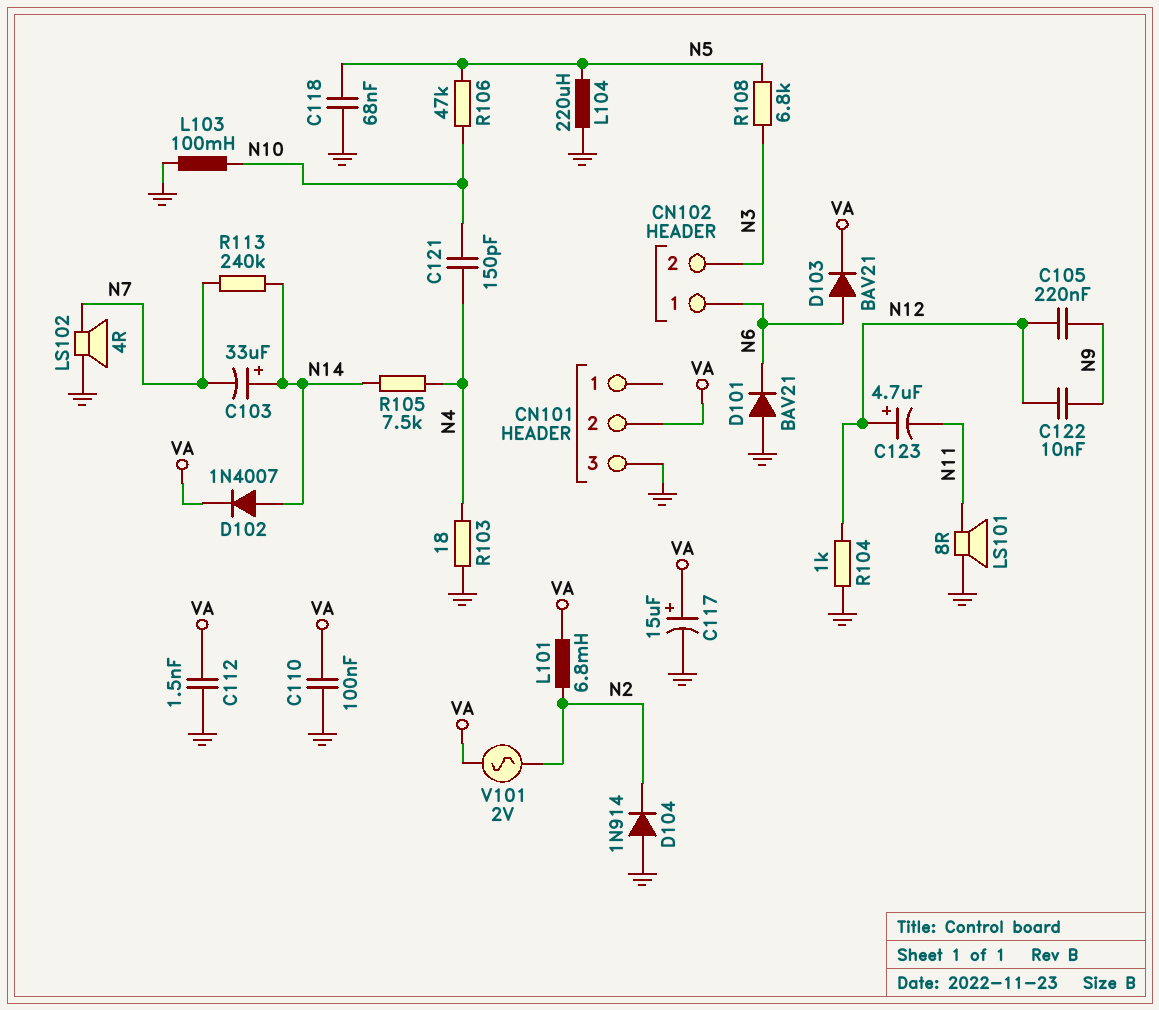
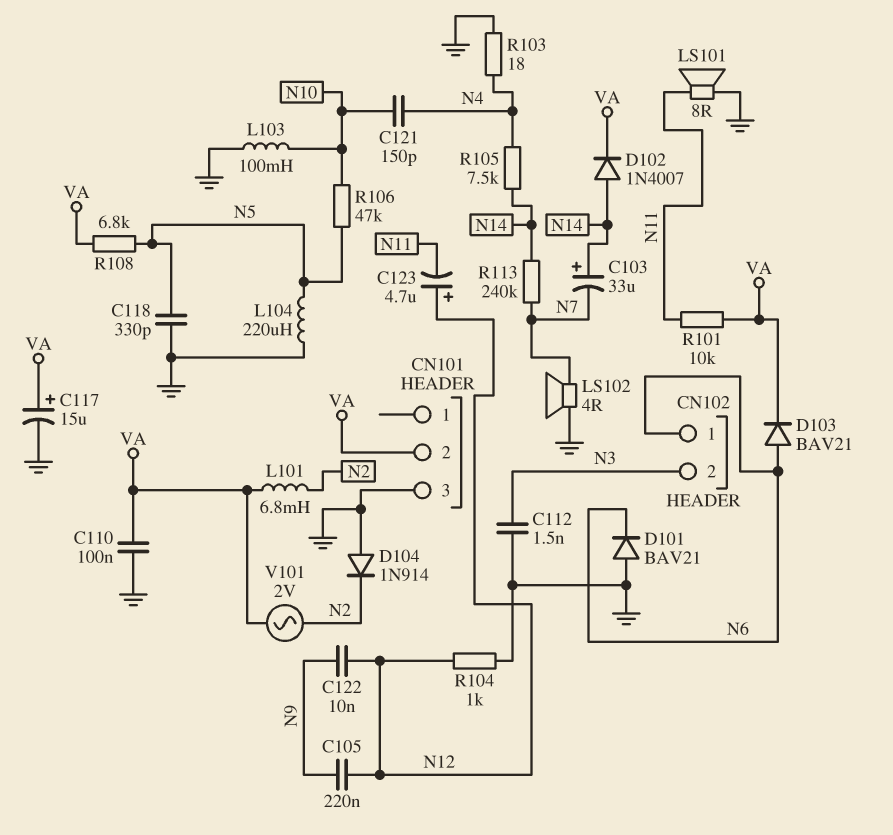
C112: 1.5nF (GND, VA) -> 1.5nF (GND, N3)
C118: 68nF (GND, N5) -> 330pF (GND, N5)
R101: none -> 10k (N11, VA)
R108: 6.8k (N3, N5) -> 6.8k (N5, VA)

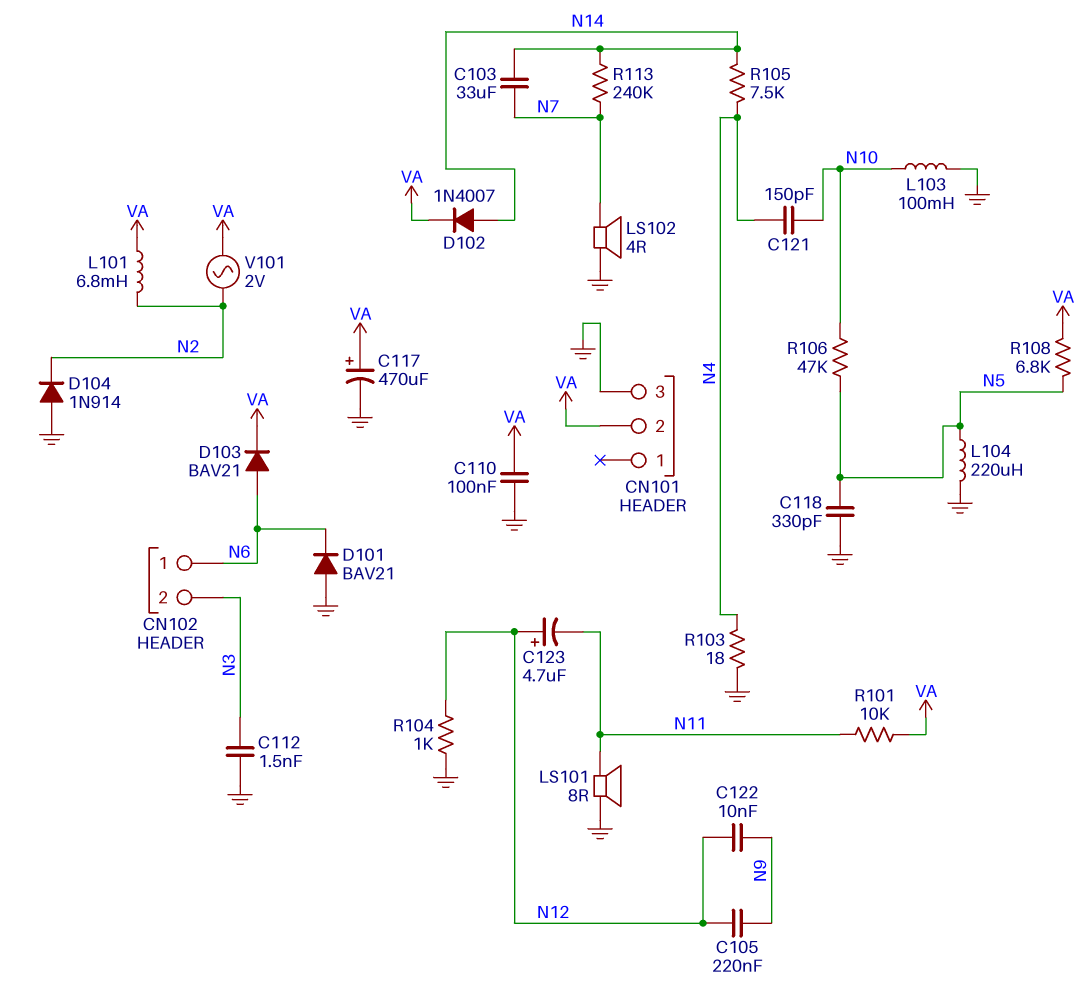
C103: 33uF (plus N14, minus N7) -> 33uF (N7, N14)
C117: 15uF (plus VA, minus GND) -> 470uF (plus VA, minus GND)

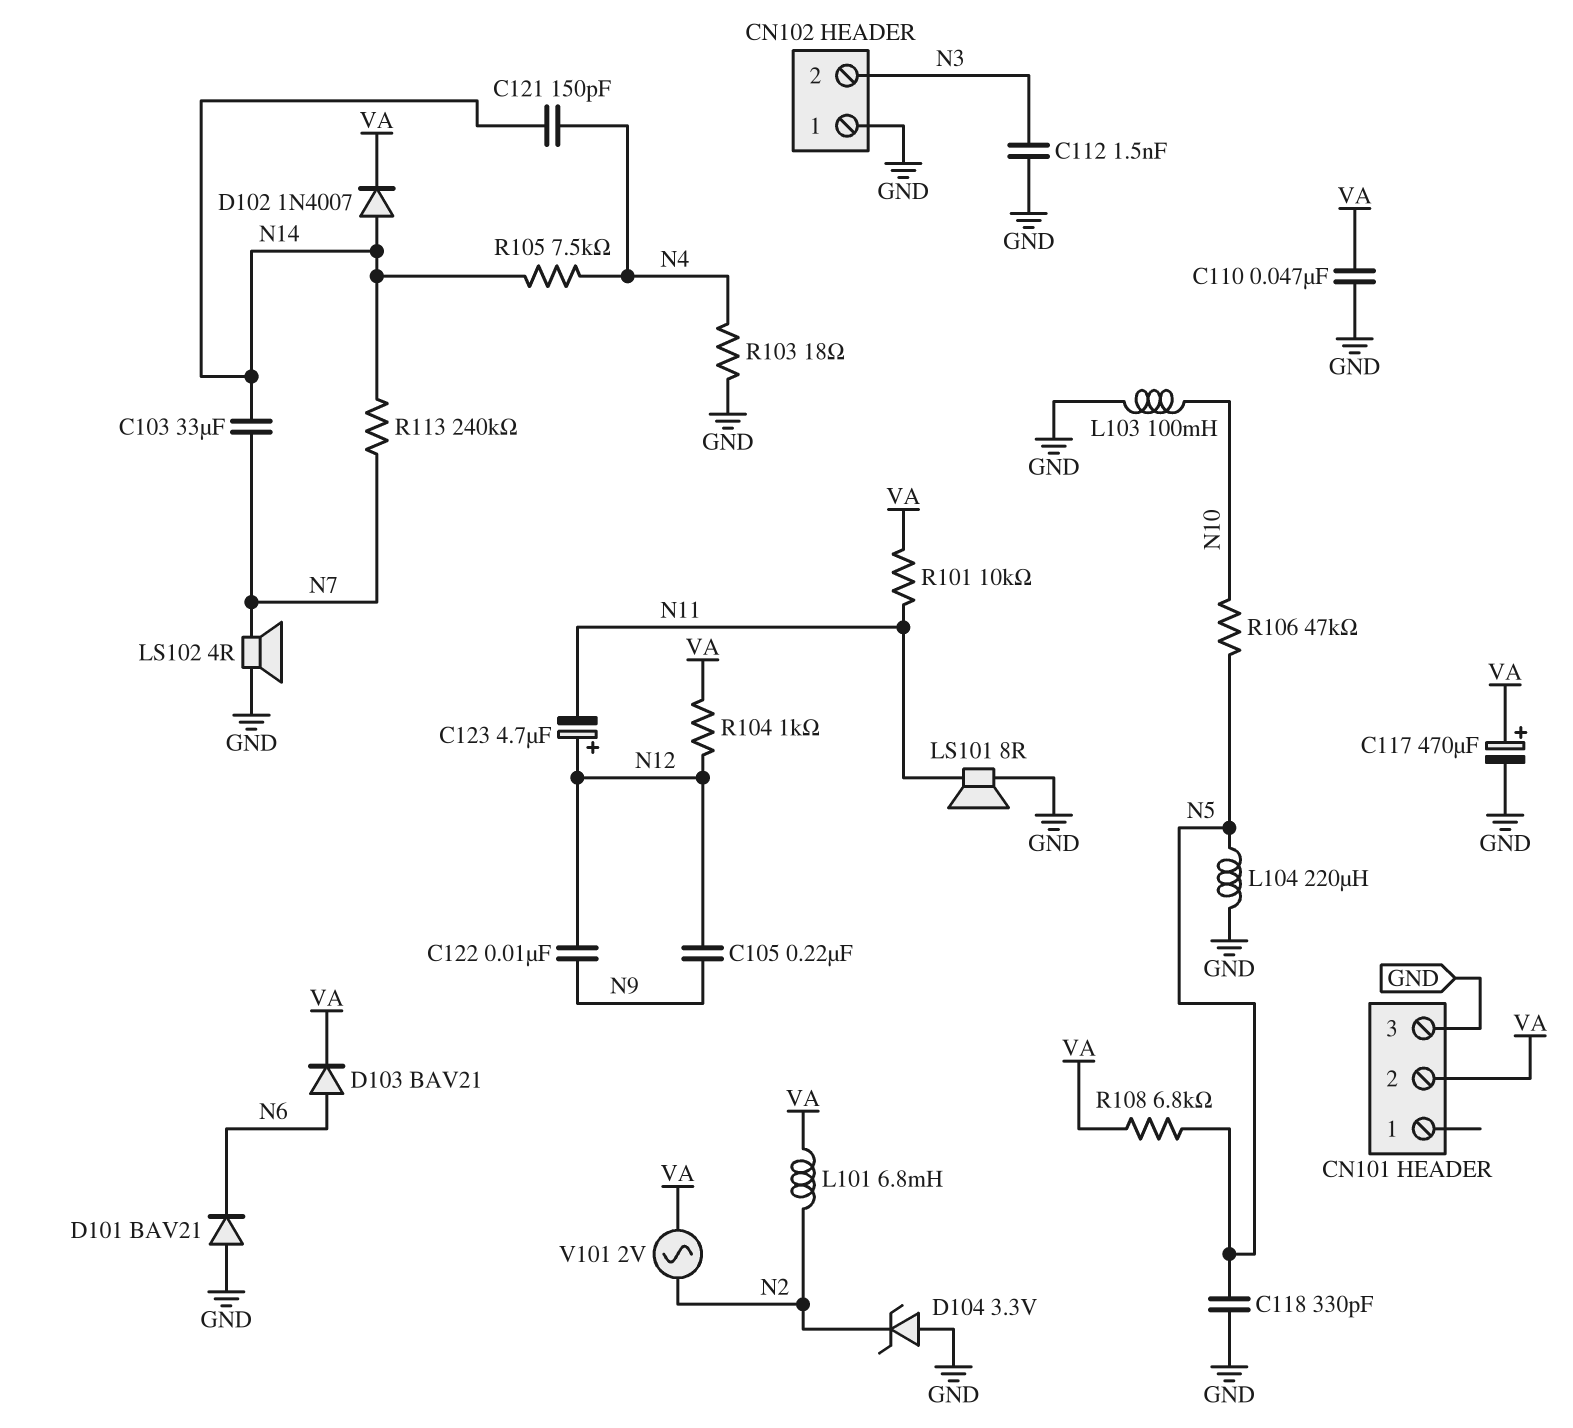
C110: 100nF (GND, VA) -> 47nF (GND, VA)
C121: 150pF (N4, N10) -> 150pF (N4, N14)
CN102 pin 1: N6 -> GND
D104: diode 1N914 (A GND, K N2) -> zener 3.3V (A GND, K N2)
R104: 1k (GND, N12) -> 1k (N12, VA)

